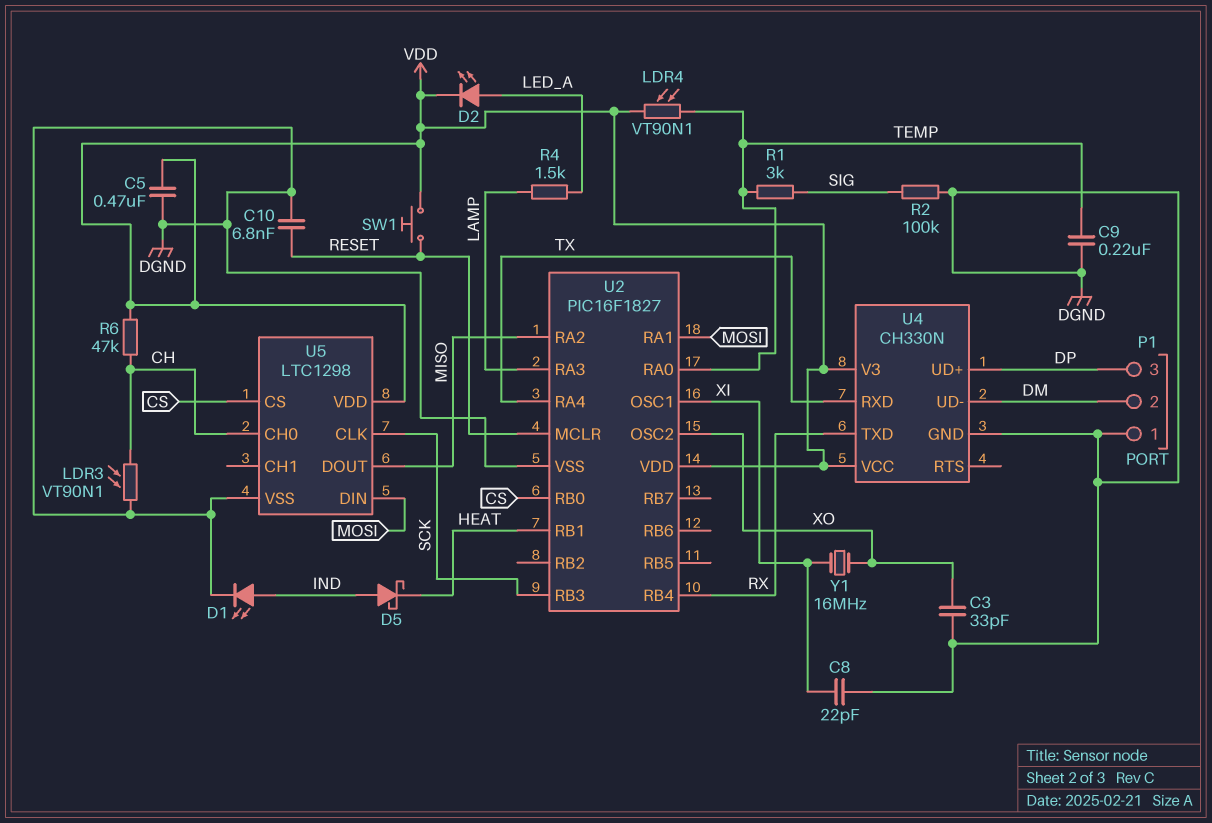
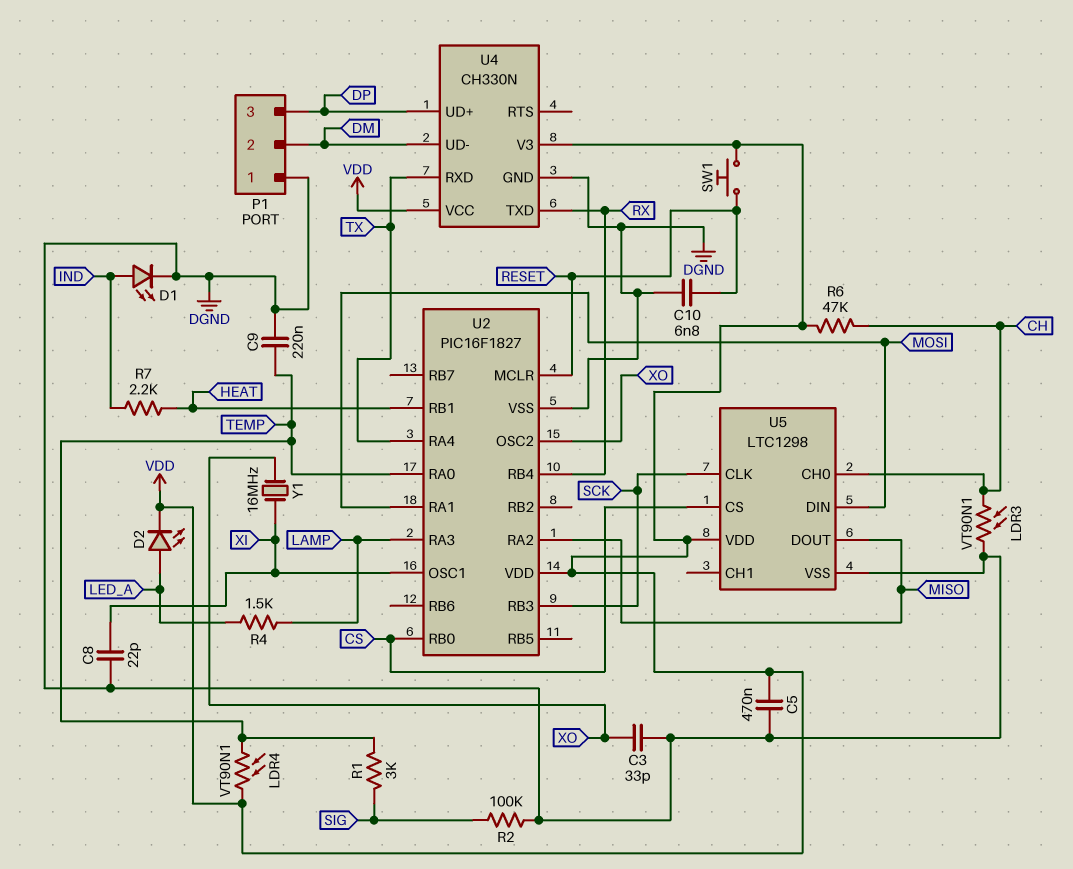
D5: schottky (A IND, K HEAT) -> none
R7: none -> 2.2k (HEAT, IND)

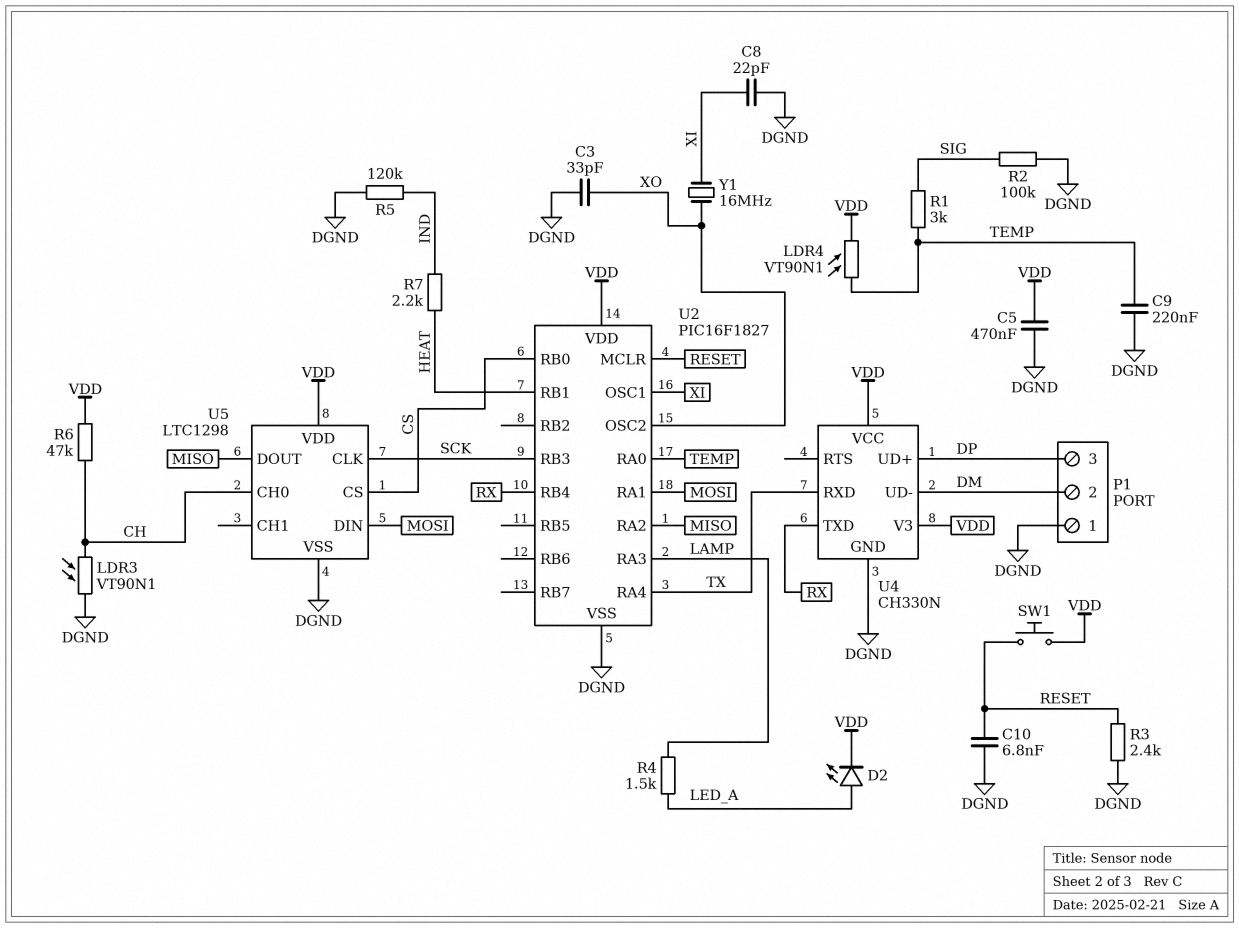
D1: LED (A IND, K DGND) -> none
R3: none -> 2.4k (DGND, RESET)
R5: none -> 120k (DGND, IND)

